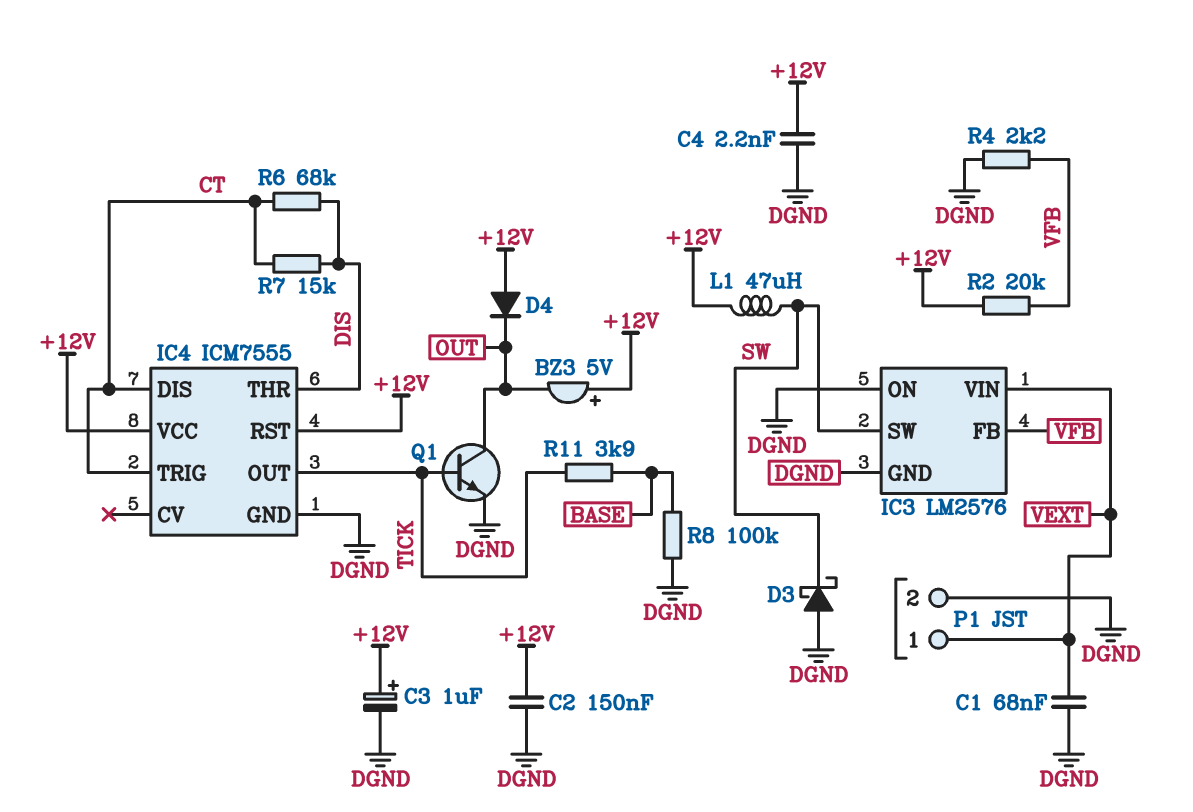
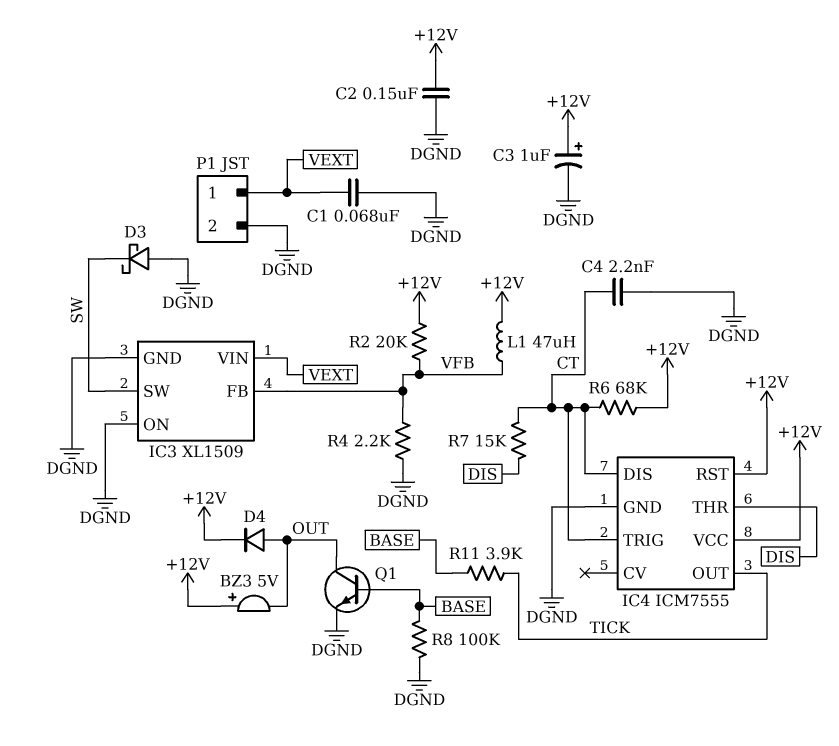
C4: 2.2nF (+12V, DGND) -> 2.2nF (CT, DGND)
D4: diode (A +12V, K OUT) -> diode (A OUT, K +12V)
IC3: LM2576 -> XL1509
L1: 47uH (+12V, SW) -> 47uH (+12V, VFB)
Q1: NPN (B TICK, C OUT, E DGND) -> NPN (B BASE, C OUT, E DGND)
R6: 68k (CT, DIS) -> 68k (+12V, CT)

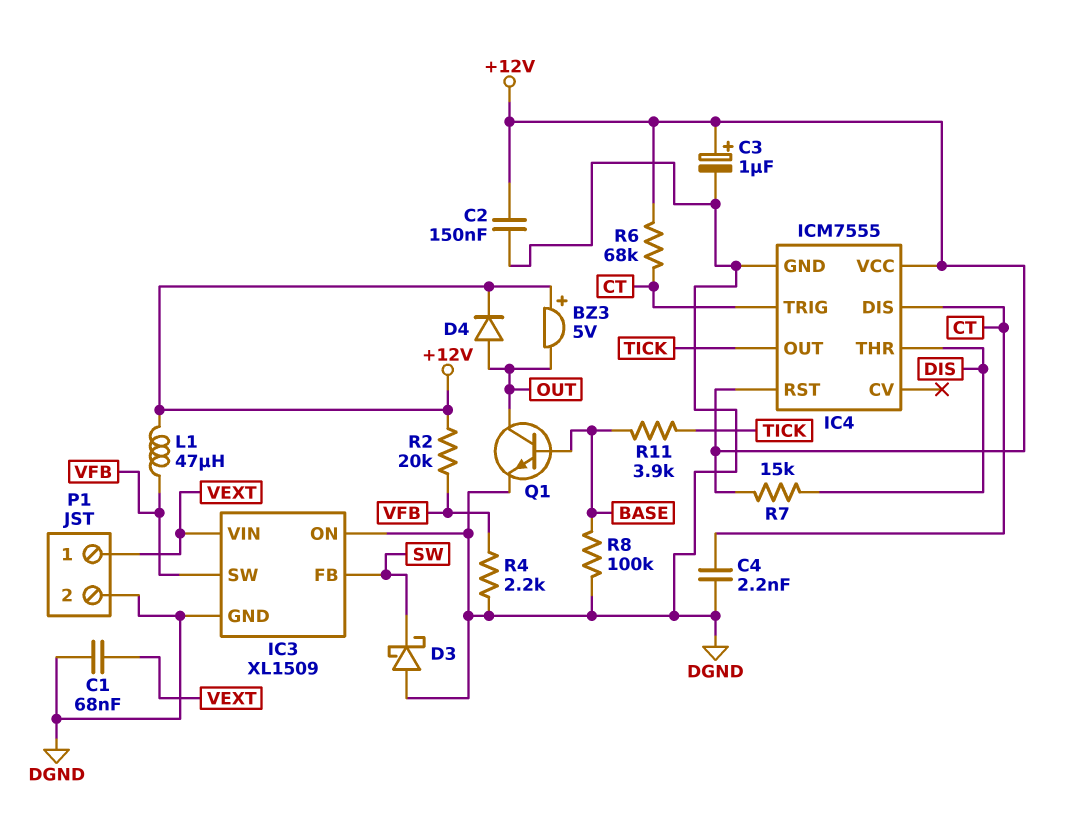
IC3 pin FB: VFB -> SW
IC3 pin SW: SW -> VFB
R7: 15k (CT, DIS) -> 15k (+12V, DIS)

